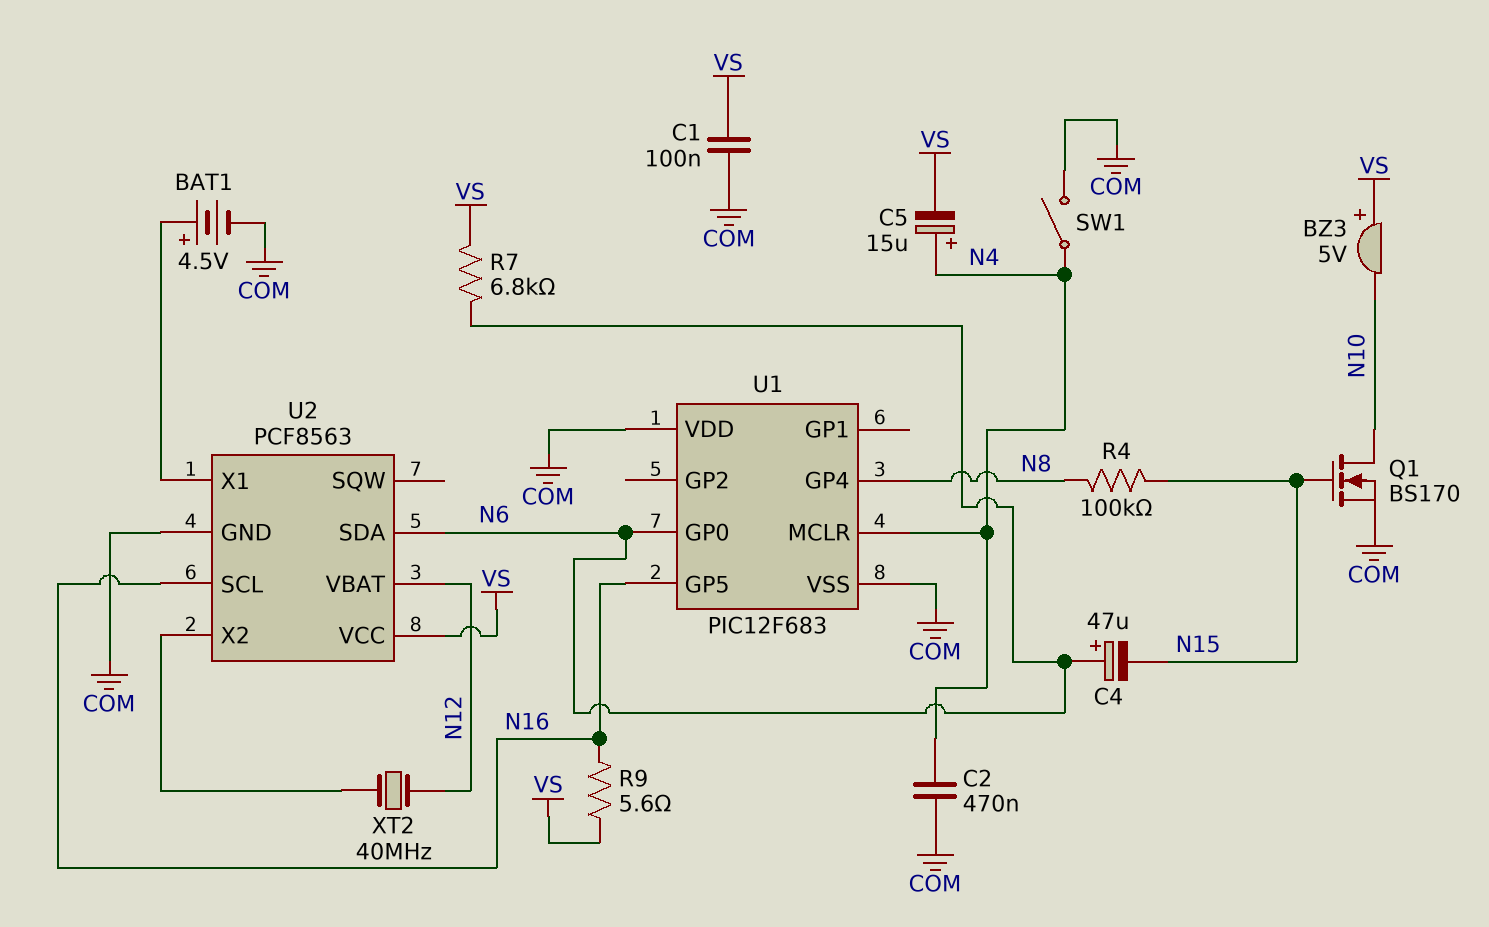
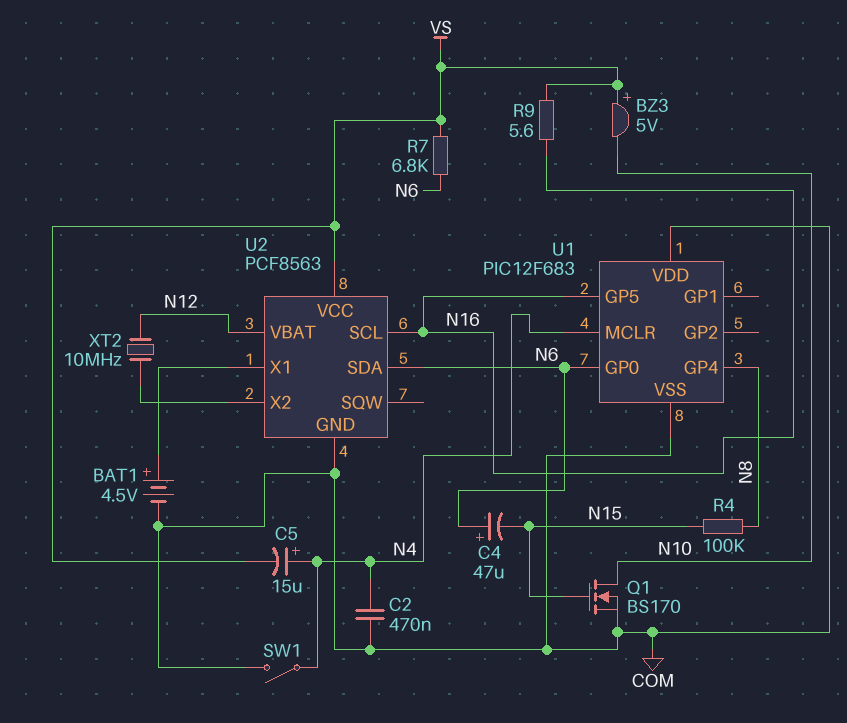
C1: 100nF (COM, VS) -> none
XT2: 40MHz (N12, U2/X2) -> 10MHz (N12, U2/X2)

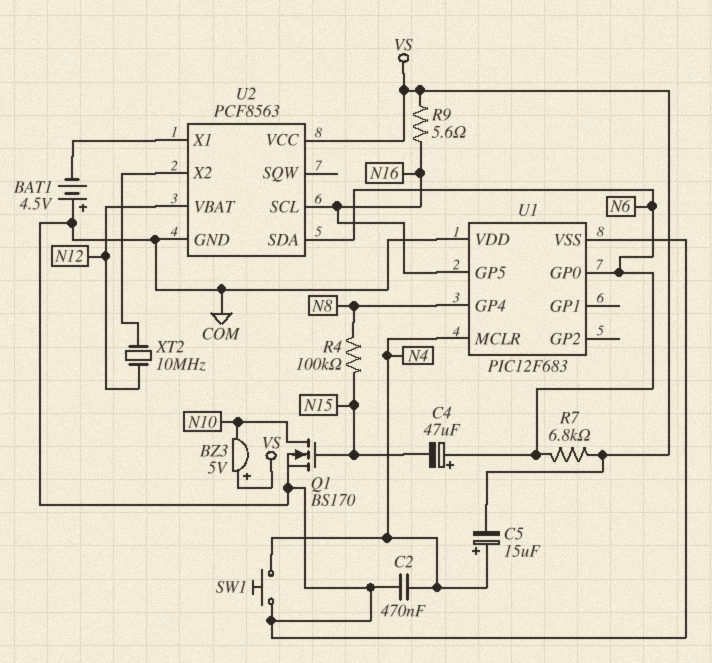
BAT1: 4.5V (plus U2/X1, minus COM) -> 4.5V (plus COM, minus U2/X1)
SW1: switch (COM, N4) -> button (COM, N4)

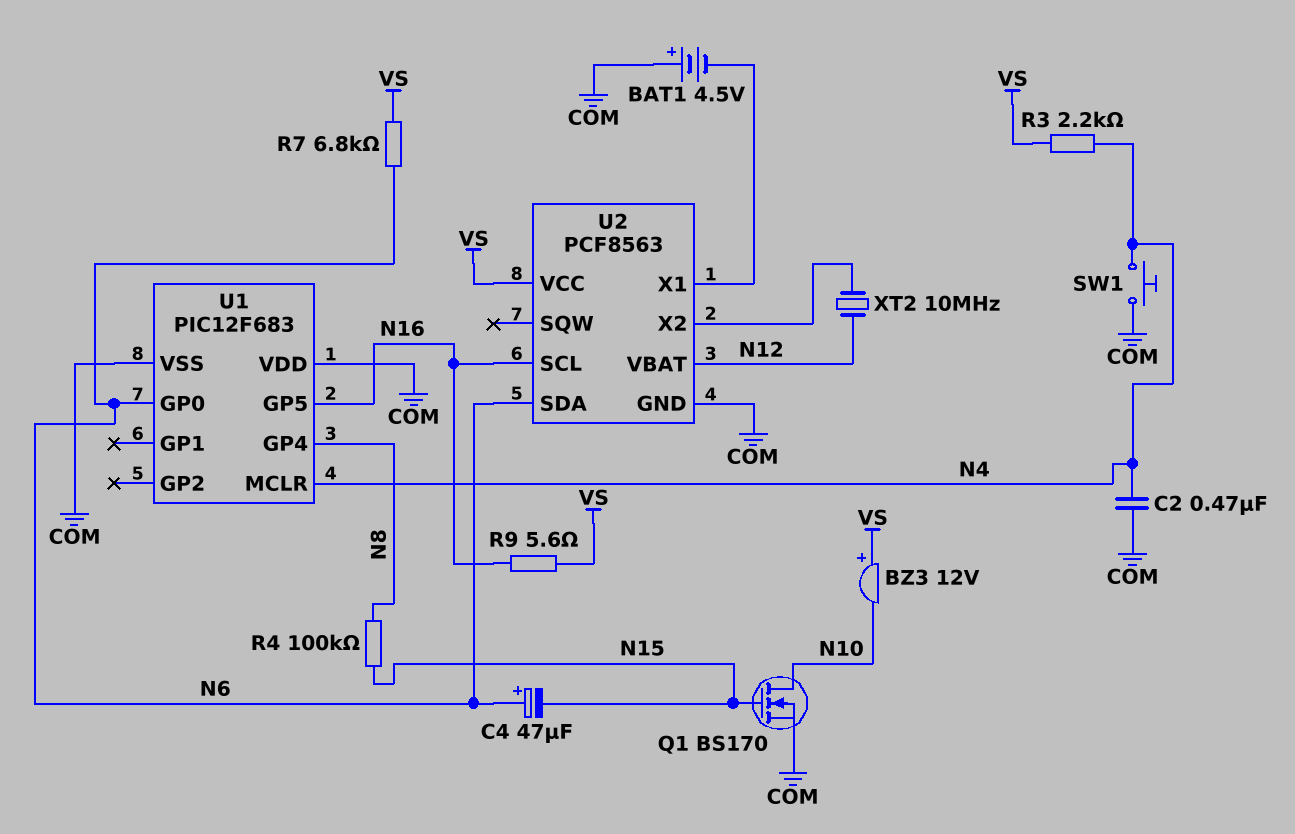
BZ3: buzzer 5V (plus VS, minus N10) -> buzzer 12V (plus VS, minus N10)
C5: 15uF (plus N4, minus VS) -> none
R3: none -> 2.2k (N4, VS)

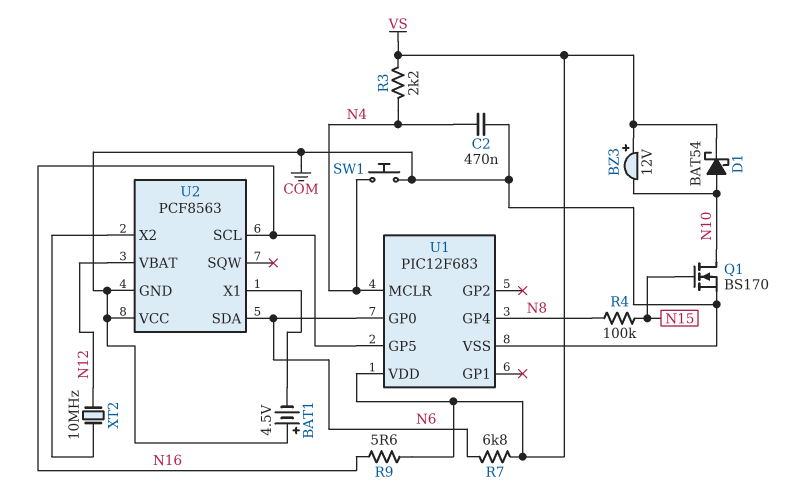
C4: 47uF (plus N6, minus N15) -> none
D1: none -> schottky BAT54 (A N10, K VS)
U1 pin VDD: COM -> VS
U2 pin VCC: VS -> COM

